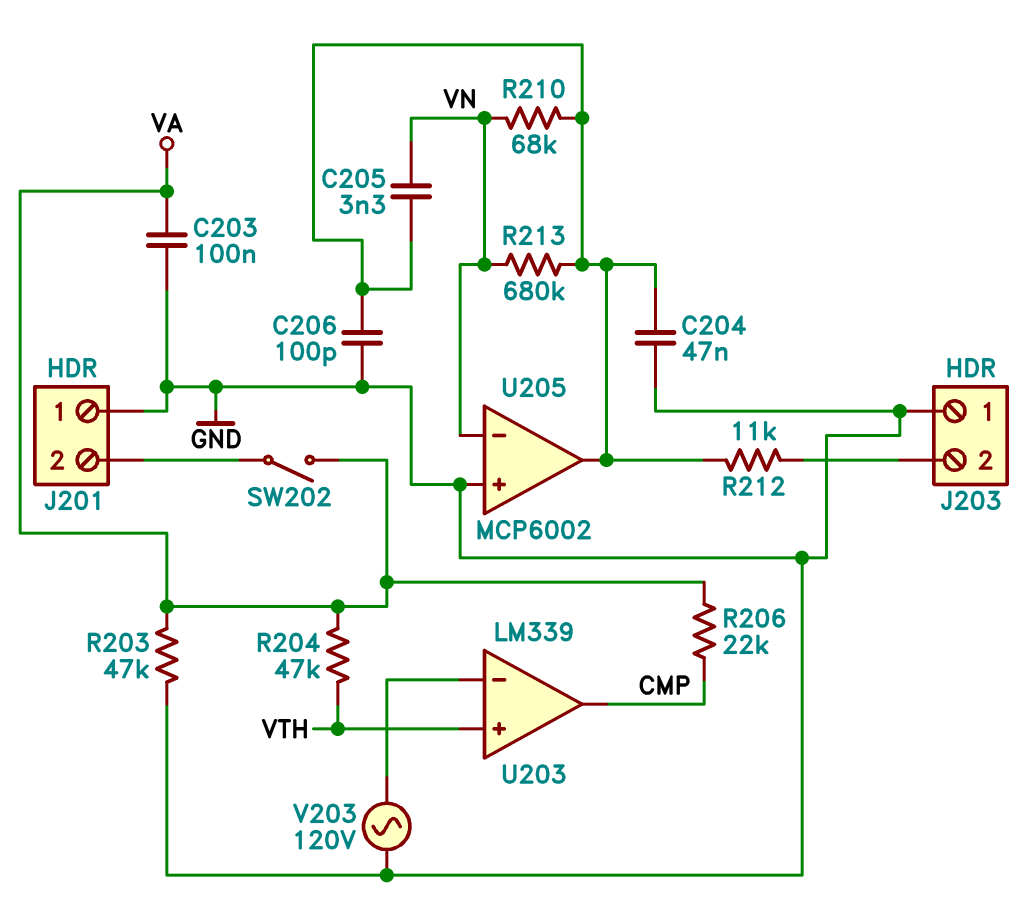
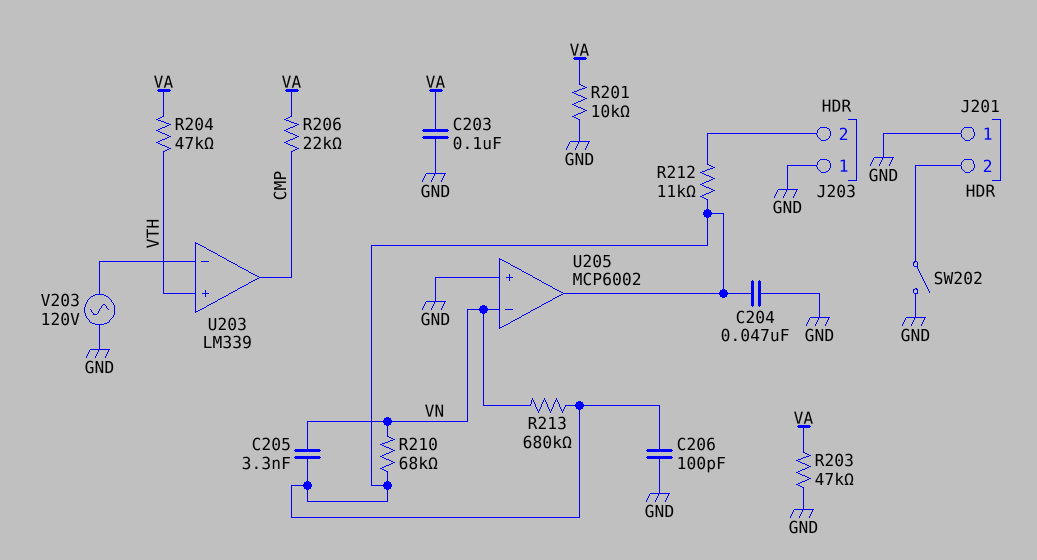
R201: none -> 10k (GND, VA)
SW202: switch (J201/2, VA) -> switch (GND, J201/2)

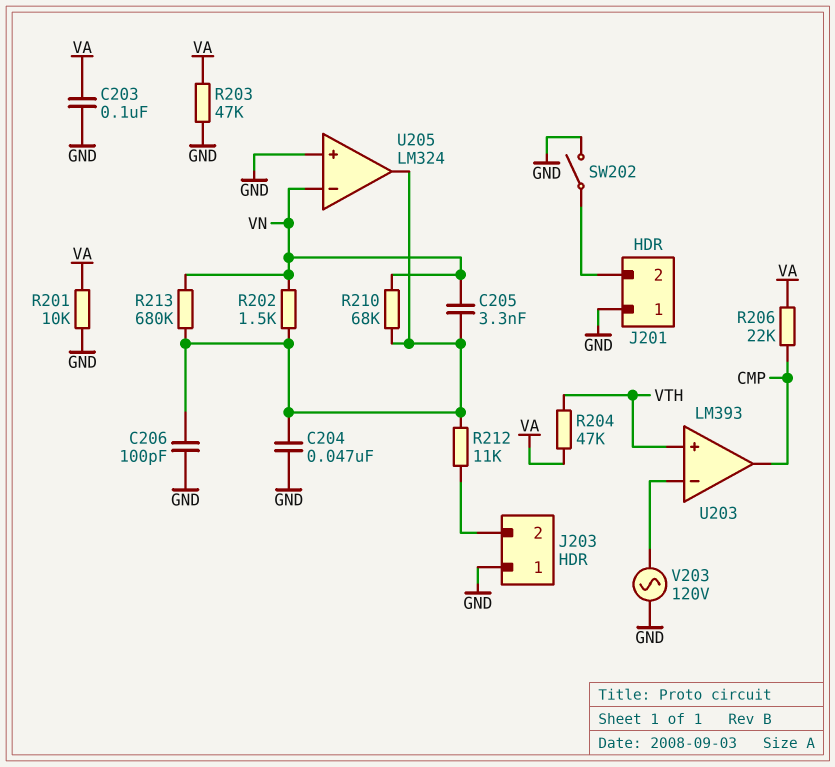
R202: none -> 1.5k (U205/out, VN)
U203: LM339 -> LM393
U205: MCP6002 -> LM324

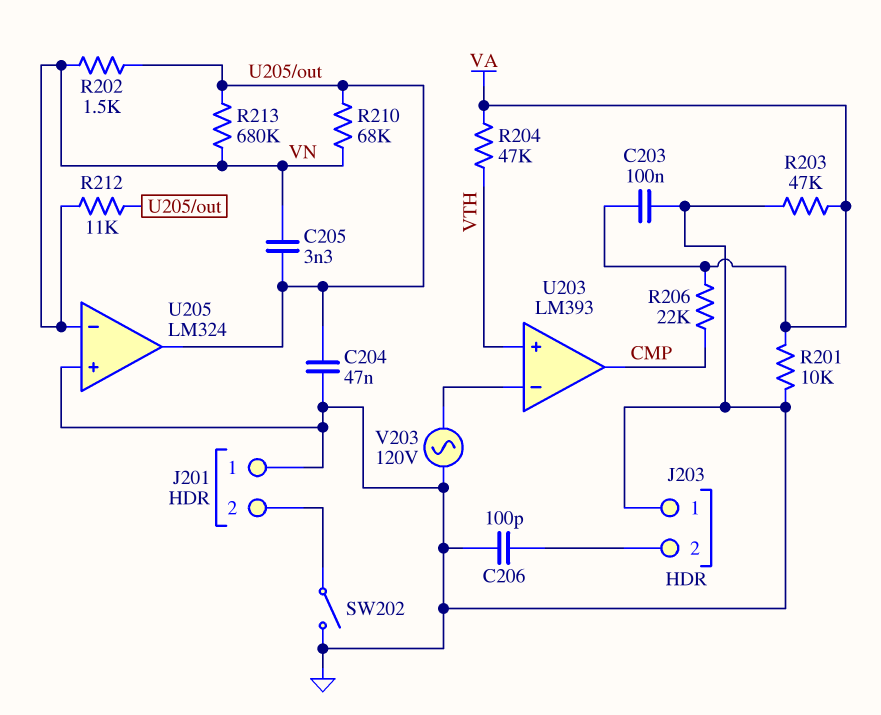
C206: 100pF (GND, U205/out) -> 100pF (GND, J203/2)
R212: 11k (J203/2, U205/out) -> 11k (U205/out, VN)

